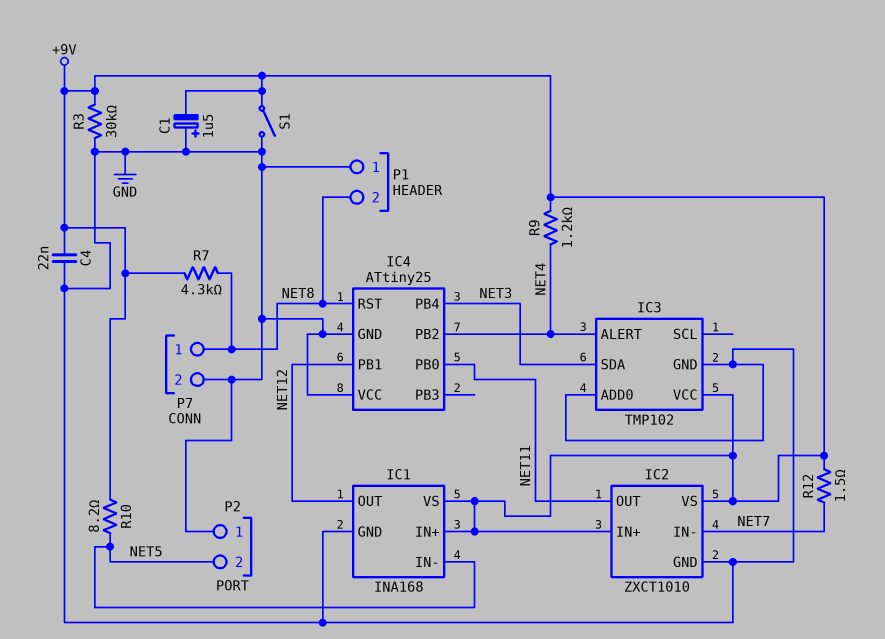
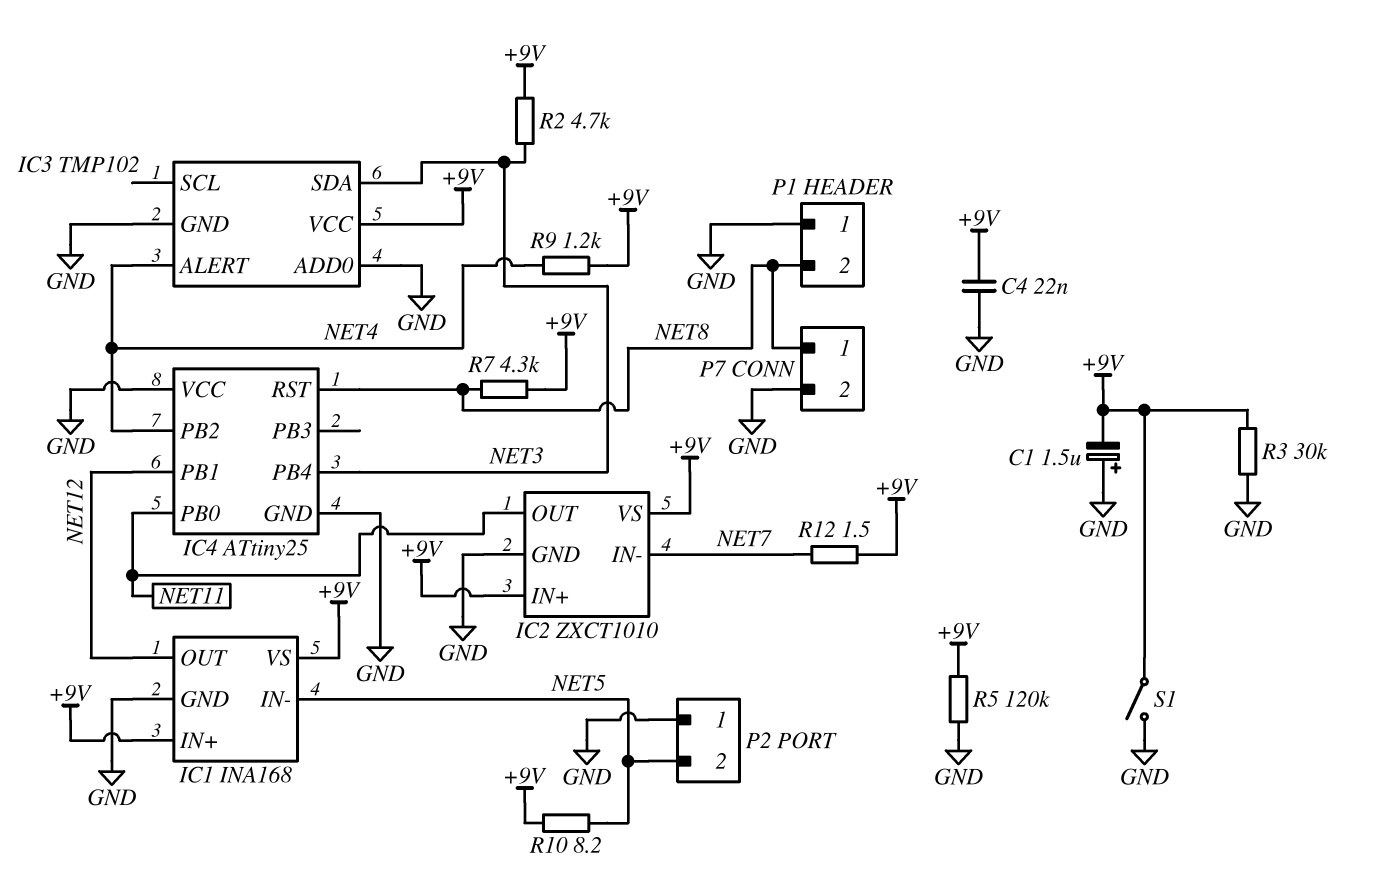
R2: none -> 4.7k (+9V, NET3)
R5: none -> 120k (+9V, GND)

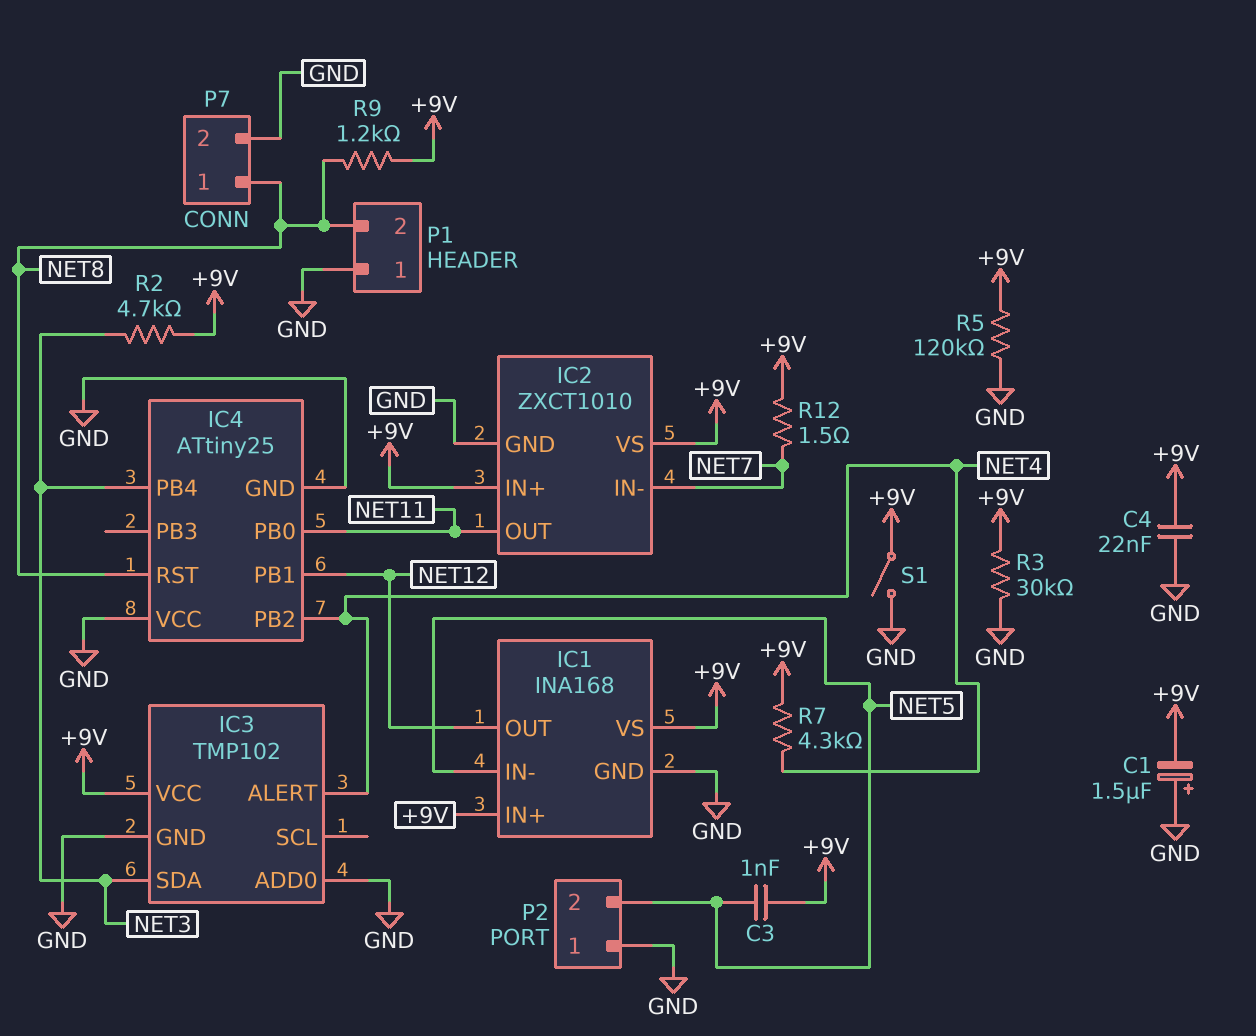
C3: none -> 1nF (+9V, NET5)
R7: 4.3k (+9V, NET8) -> 4.3k (+9V, NET4)
R9: 1.2k (+9V, NET4) -> 1.2k (+9V, NET8)
R10: 8.2 (+9V, NET5) -> none

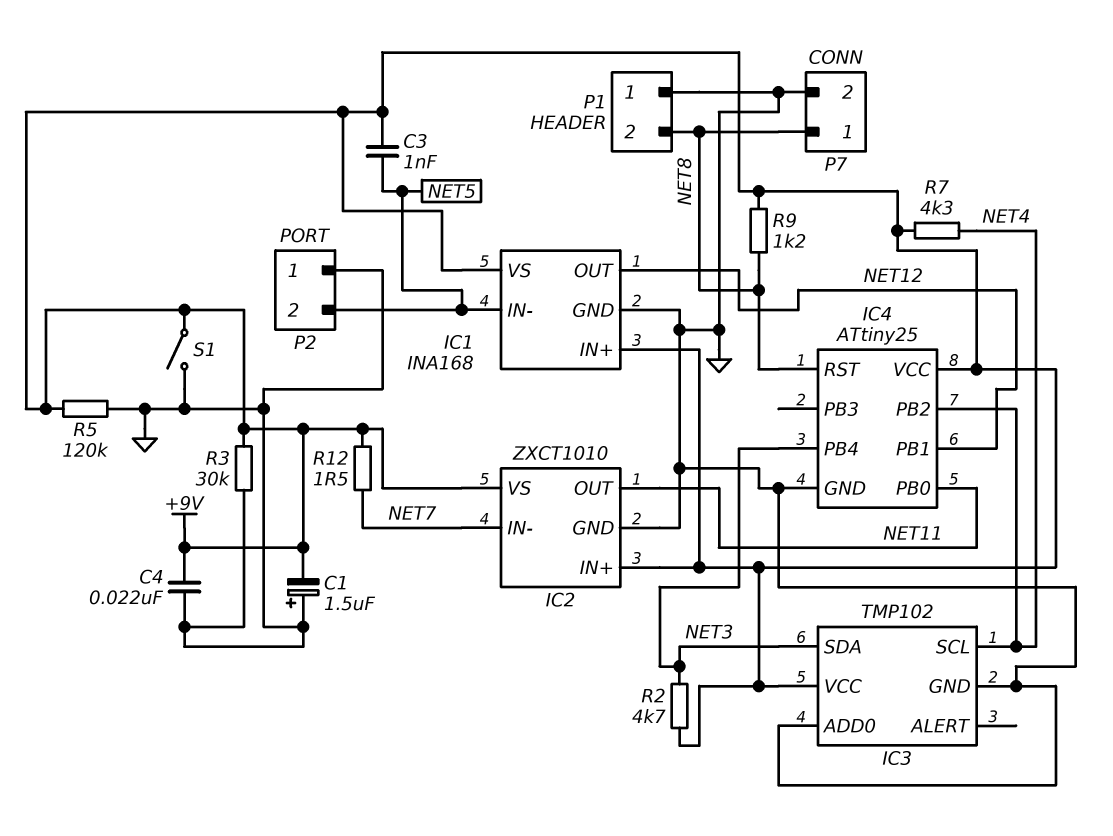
IC3 pin ALERT: NET4 -> none
IC3 pin SCL: none -> NET4
IC4 pin VCC: GND -> +9V

